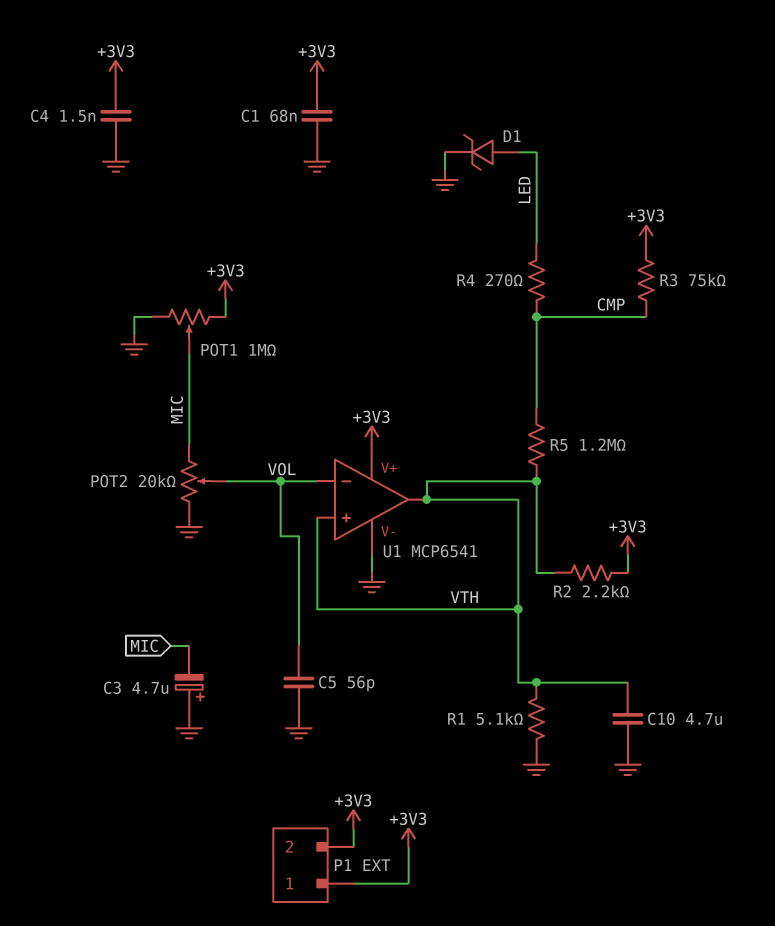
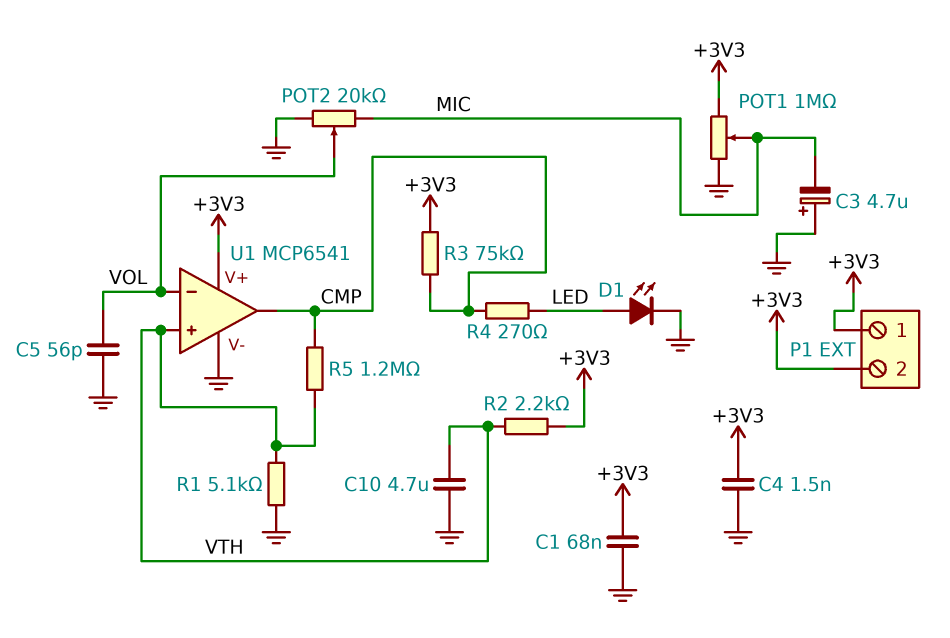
D1: zener (A LED, K GND) -> LED (A LED, K GND)
U1 pin out: VTH -> CMP

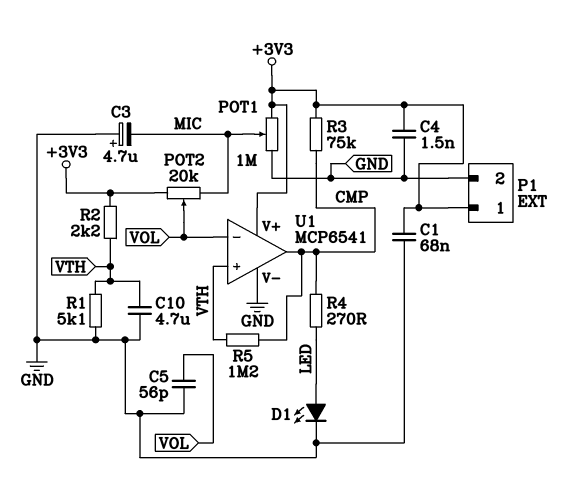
P1 pin 2: +3V3 -> GND
POT2: 20k (GND, MIC, wiper VOL) -> 20k (+3V3, MIC, wiper VOL)

